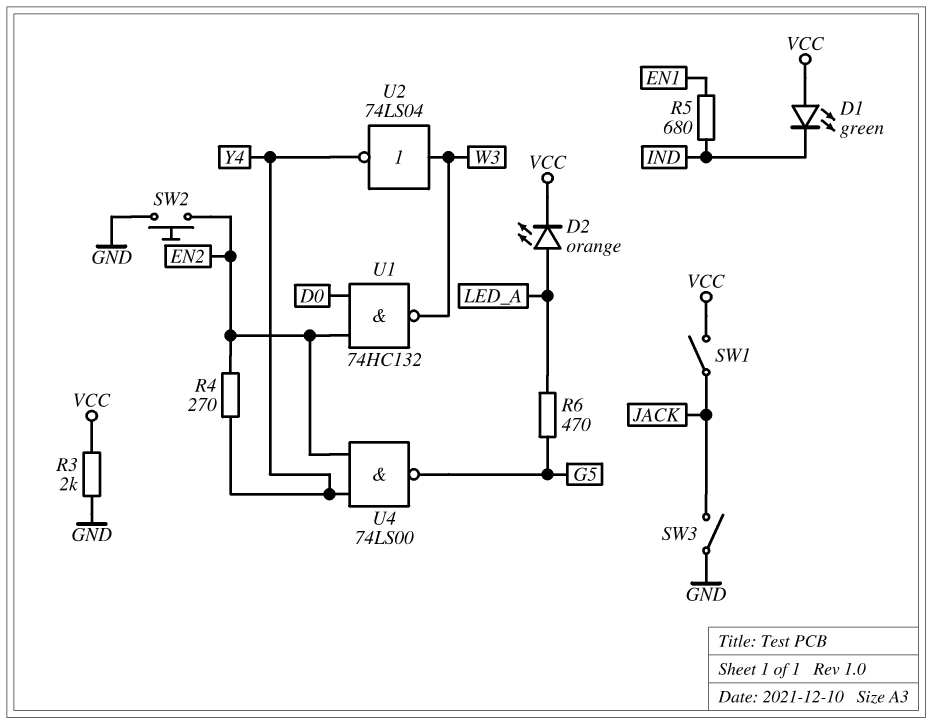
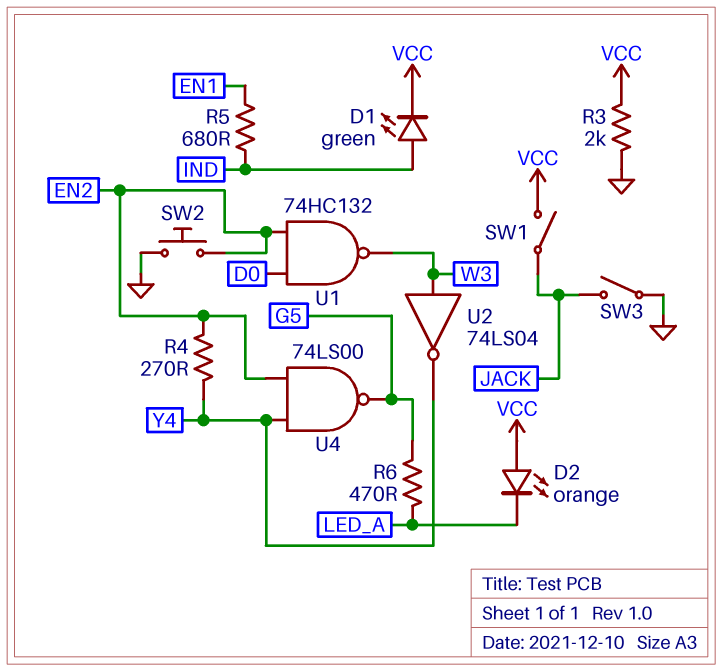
D1: LED green (A VCC, K IND) -> LED green (A IND, K VCC)
D2: LED orange (A LED_A, K VCC) -> LED orange (A VCC, K LED_A)

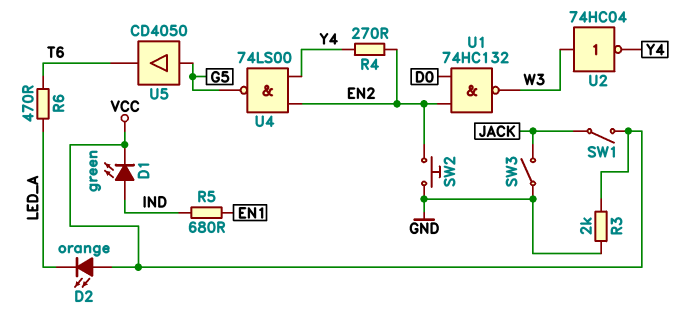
R6: 470 (G5, LED_A) -> 470 (LED_A, T6)
U2: NOT 74LS04 (in W3, out Y4) -> NOT 74HC04 (in W3, out Y4)
U5: none -> buffer CD4050 (in G5, out T6)

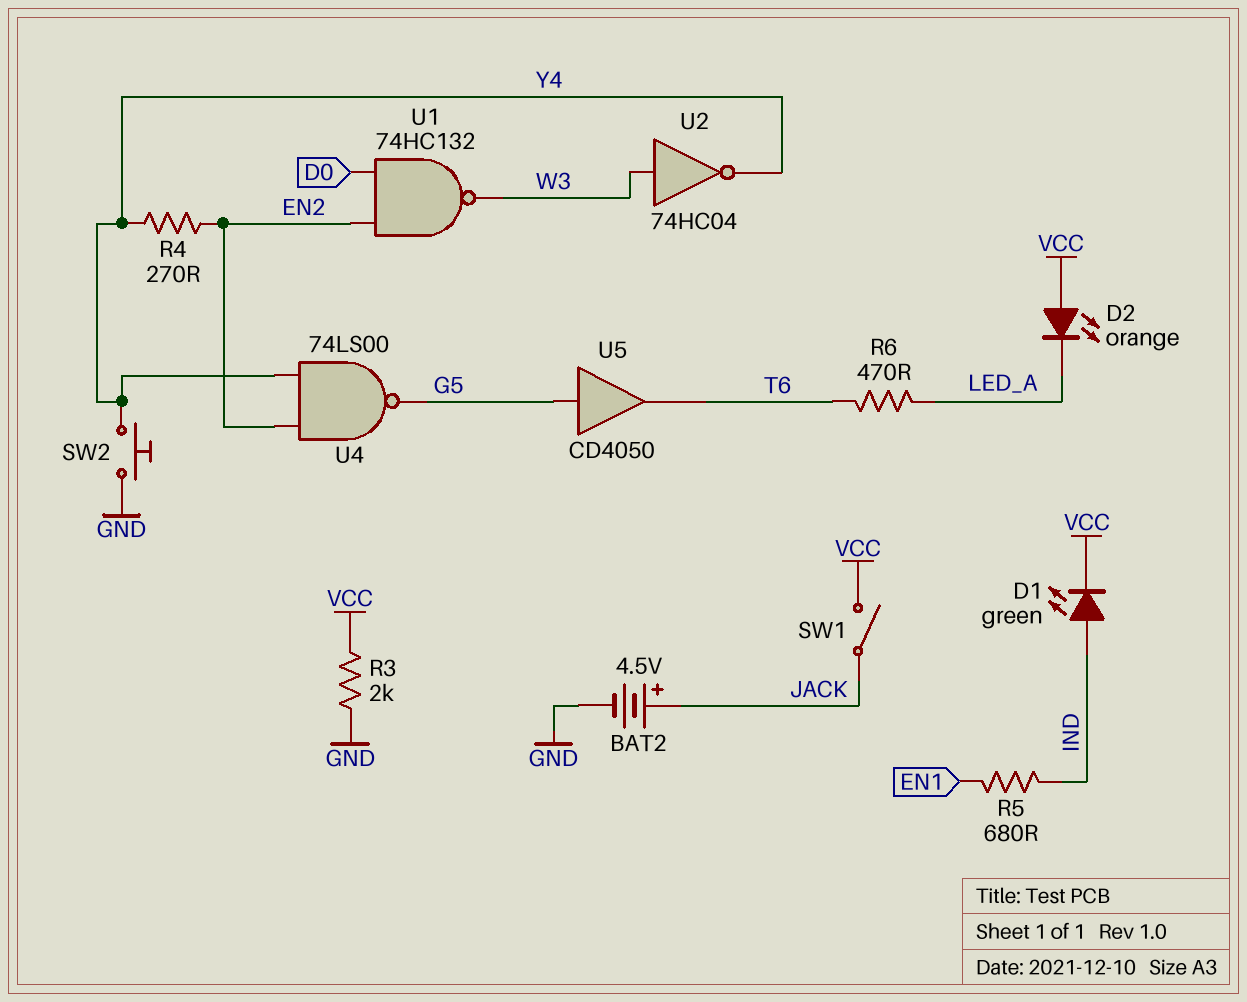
BAT2: none -> 4.5V (plus JACK, minus GND)
SW2: button (EN2, GND) -> button (GND, Y4)
SW3: switch (GND, JACK) -> none

